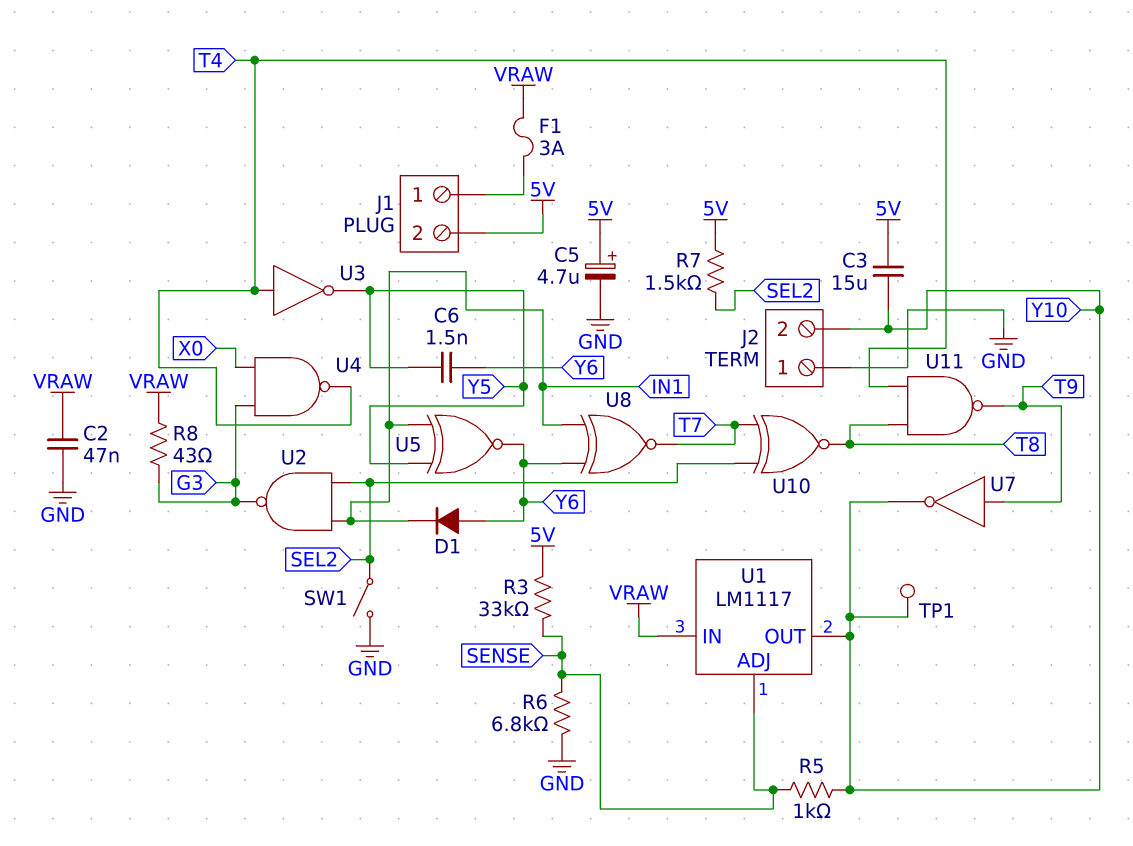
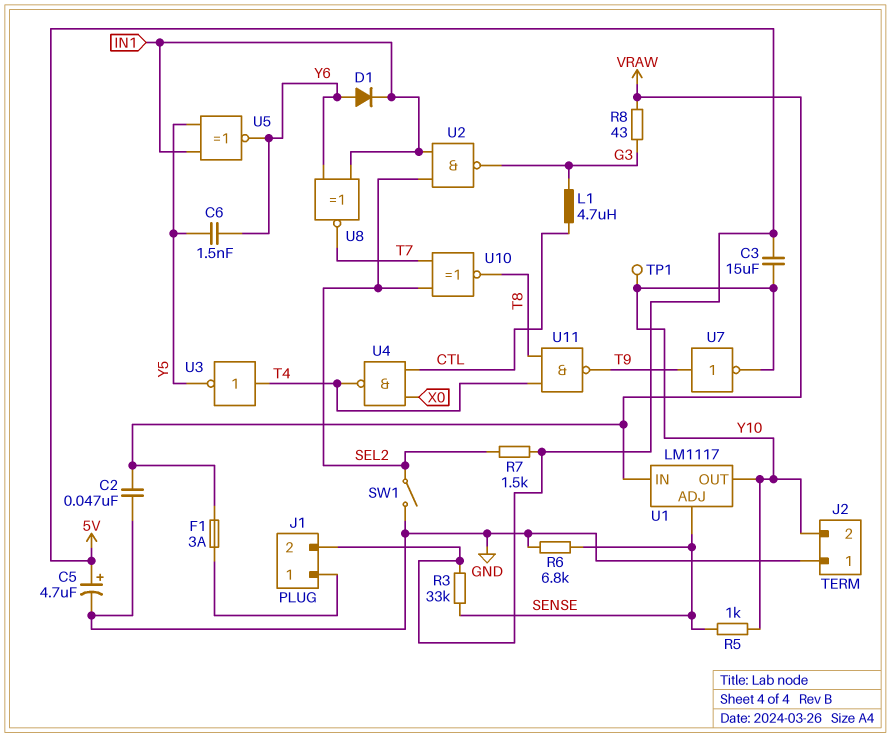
L1: none -> 4.7uH (CTL, G3)
U4: NAND (in G3, in X0, out T4) -> NAND (in CTL, in X0, out T4)

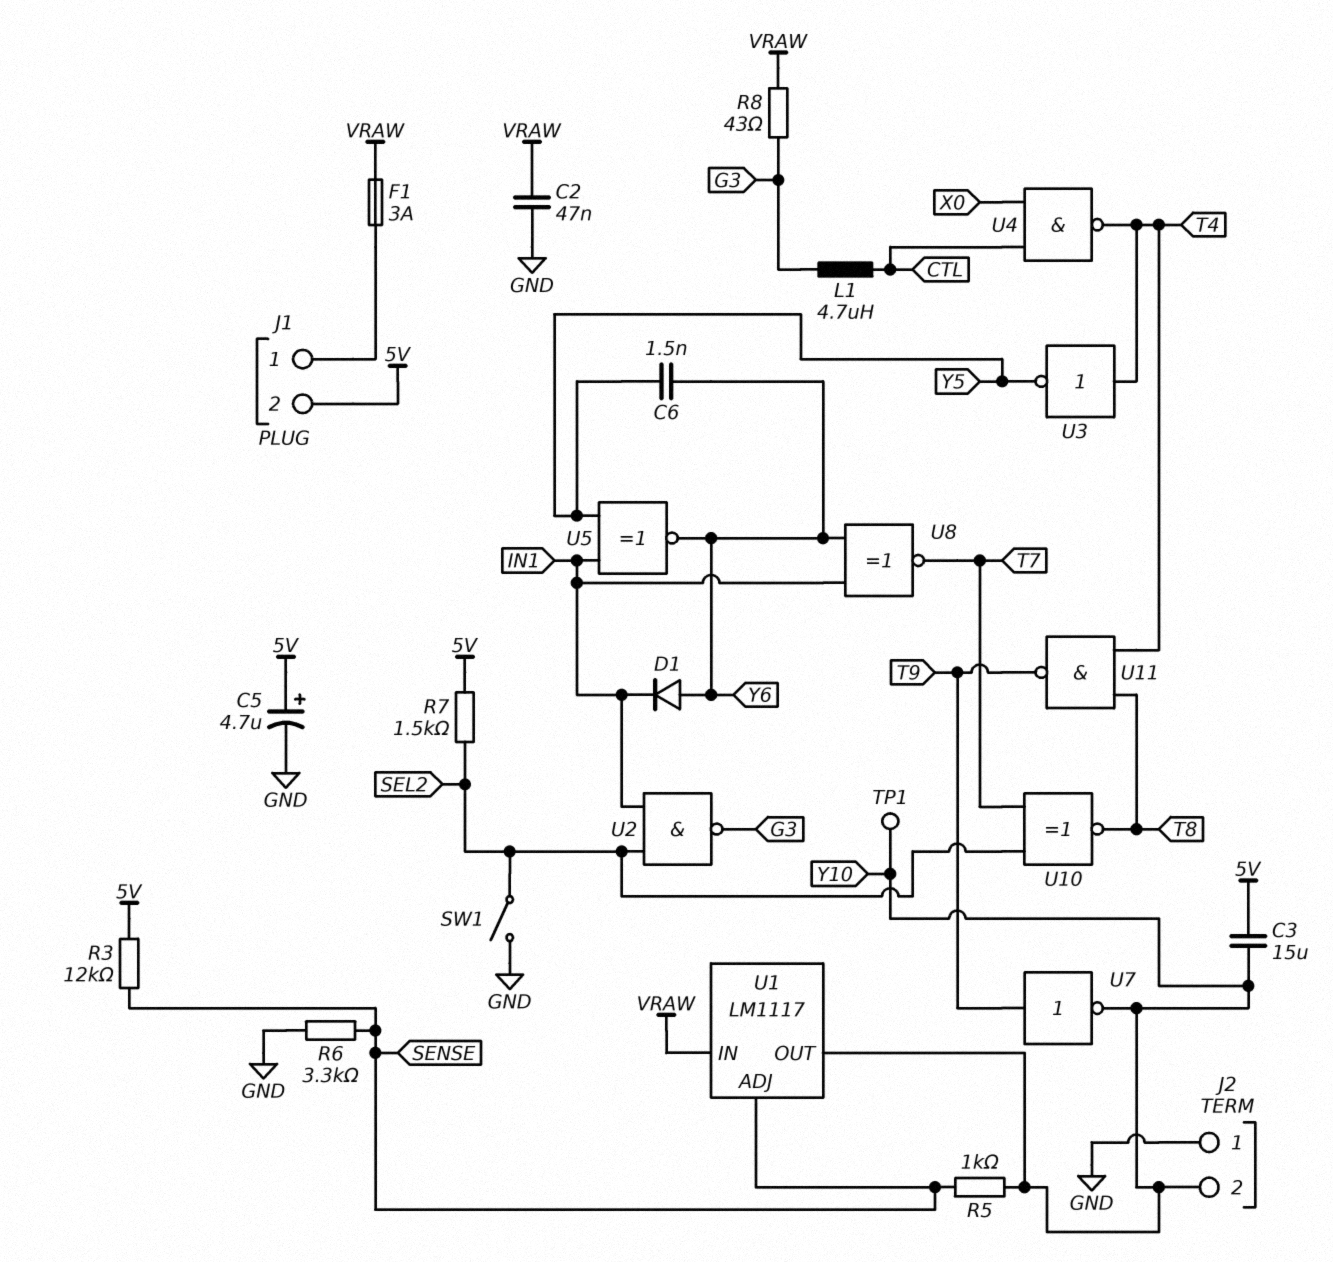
R3: 33k (5V, SENSE) -> 12k (5V, SENSE)
R6: 6.8k (GND, SENSE) -> 3.3k (GND, SENSE)

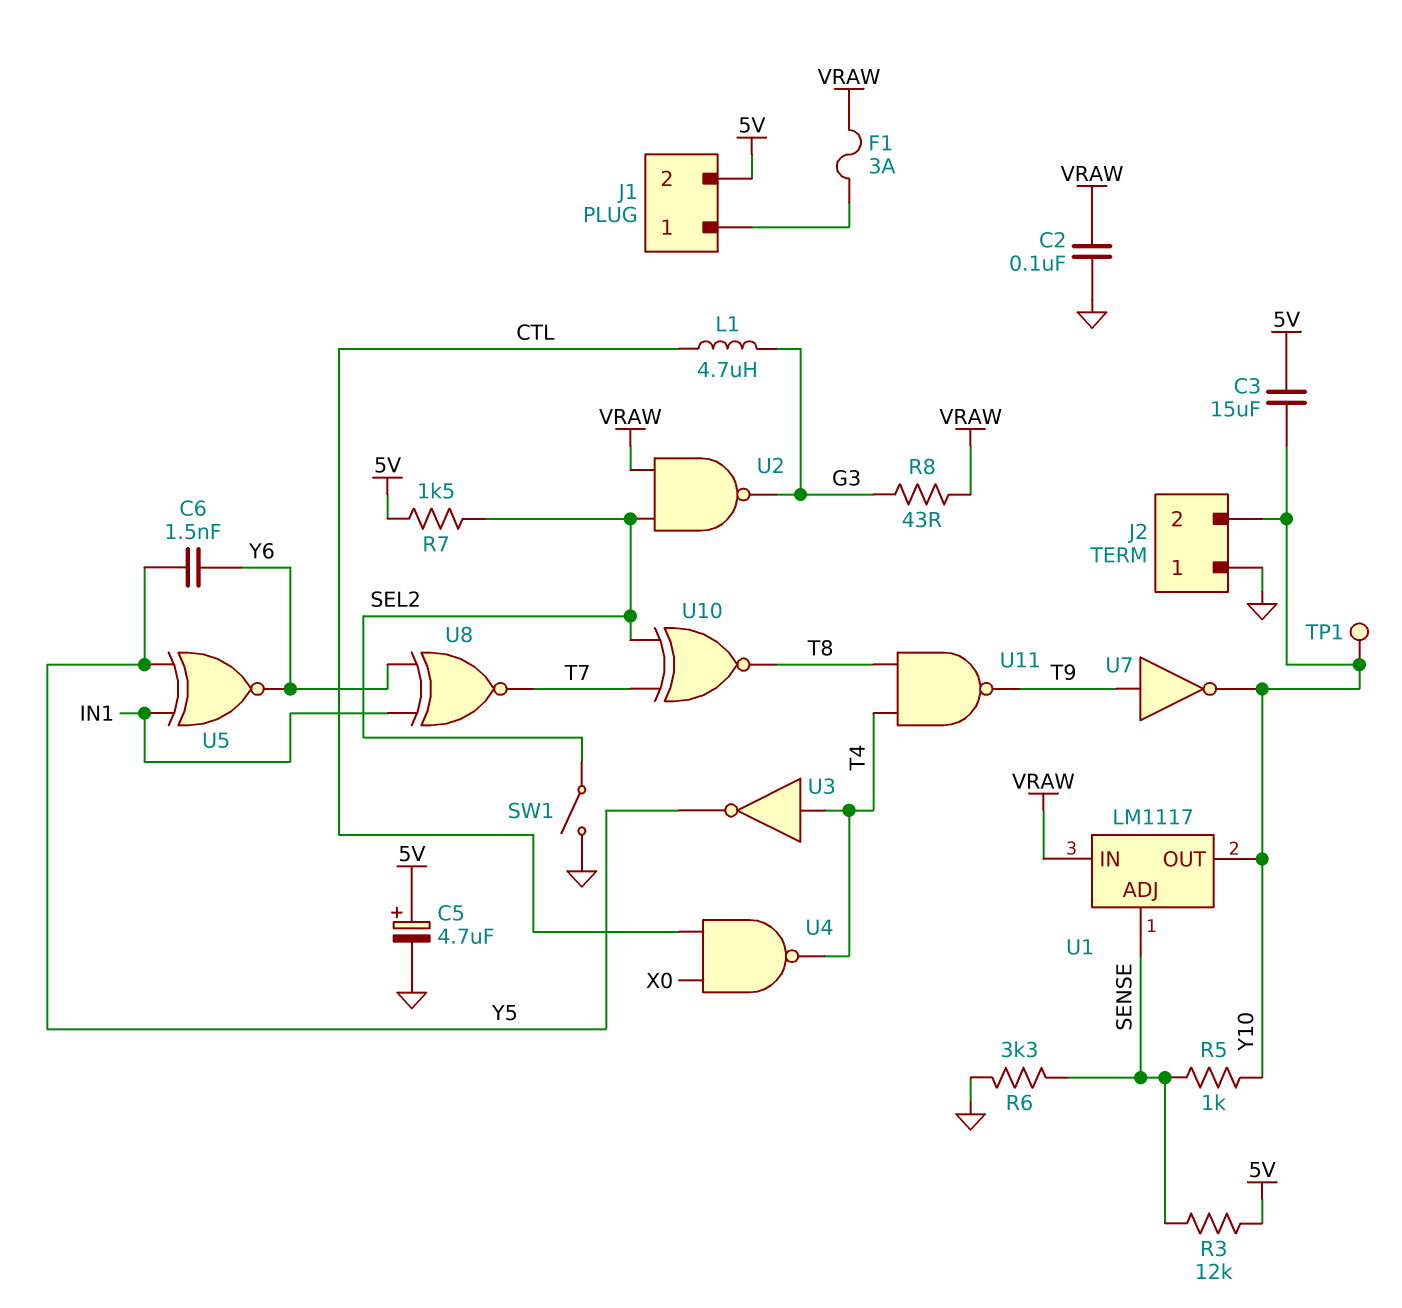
C2: 47nF (GND, VRAW) -> 100nF (GND, VRAW)
D1: diode (A Y6, K IN1) -> none
U2: NAND (in IN1, in SEL2, out G3) -> NAND (in SEL2, in VRAW, out G3)

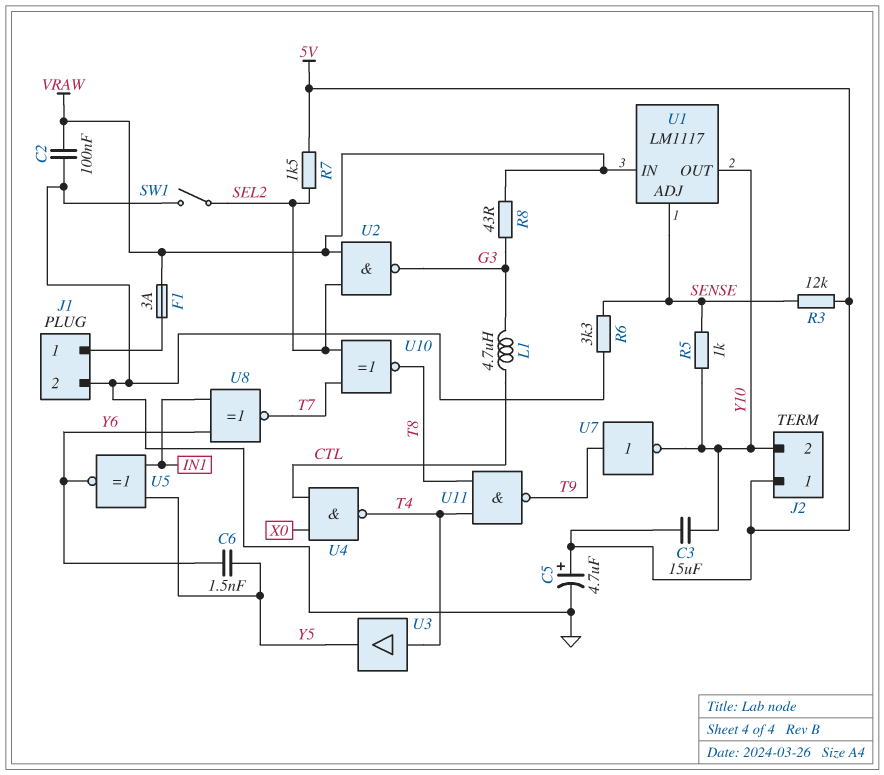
J1 pin 2: 5V -> GND
J2 pin 1: GND -> 5V
TP1: test point (Y10) -> none
U3: NOT (in T4, out Y5) -> buffer (in T4, out Y5)

